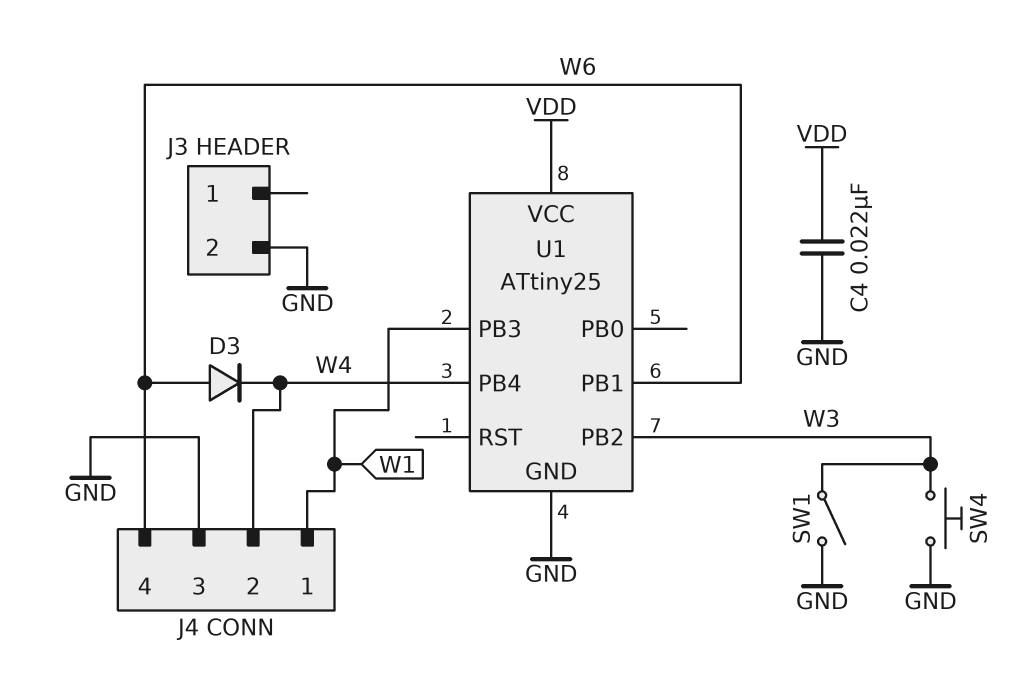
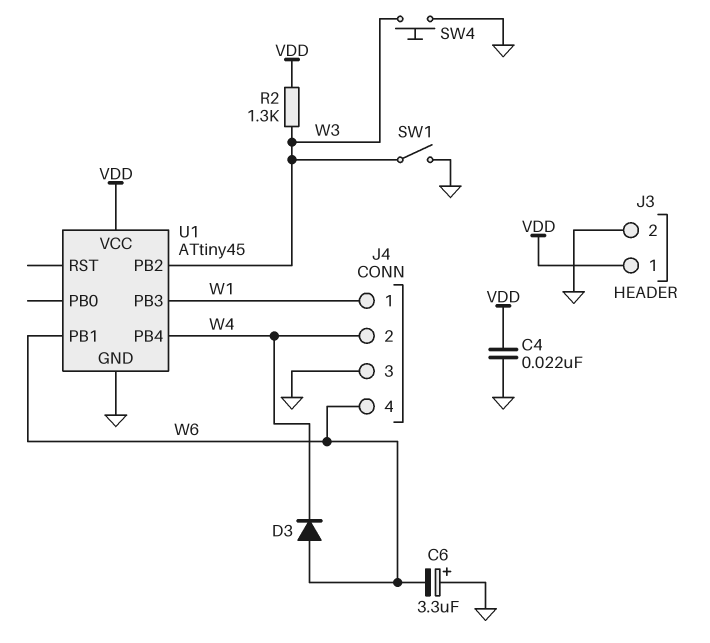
C6: none -> 3.3uF (plus GND, minus W6)
J3 pin 1: none -> VDD
R2: none -> 1.3k (VDD, W3)
U1: ATtiny25 -> ATtiny45

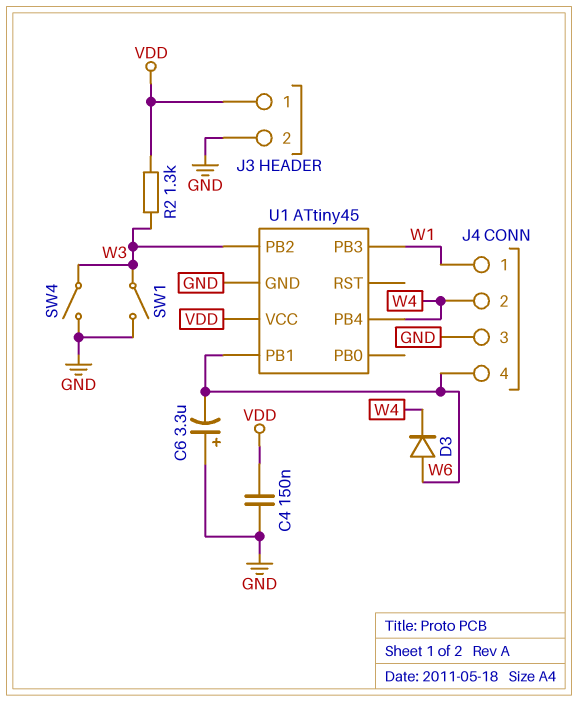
C4: 22nF (GND, VDD) -> 150nF (GND, VDD)
SW4: button (GND, W3) -> switch (GND, W3)

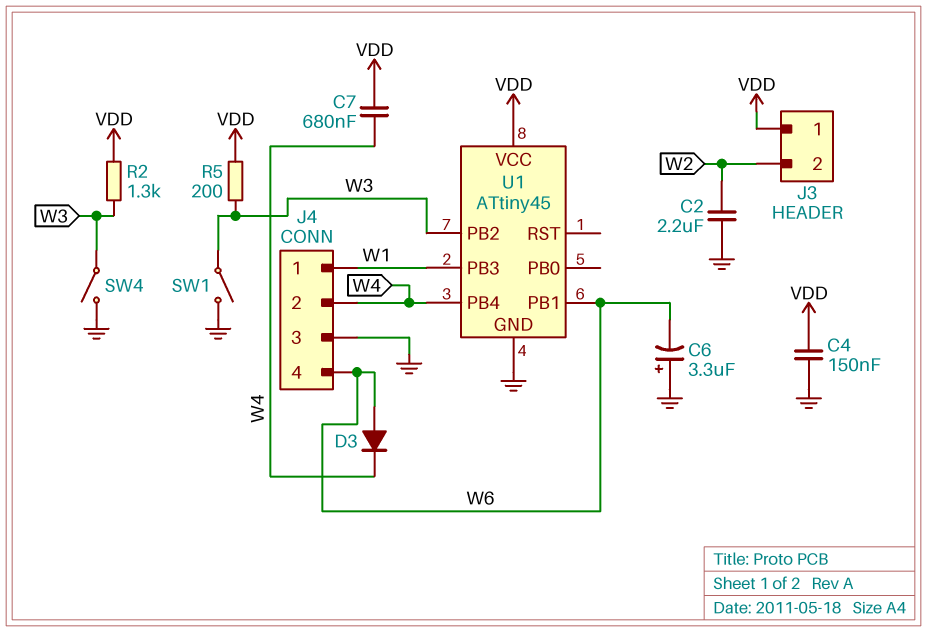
C2: none -> 2.2uF (GND, W2)
C7: none -> 680nF (VDD, W4)
J3 pin 2: GND -> W2
R5: none -> 200 (VDD, W3)

